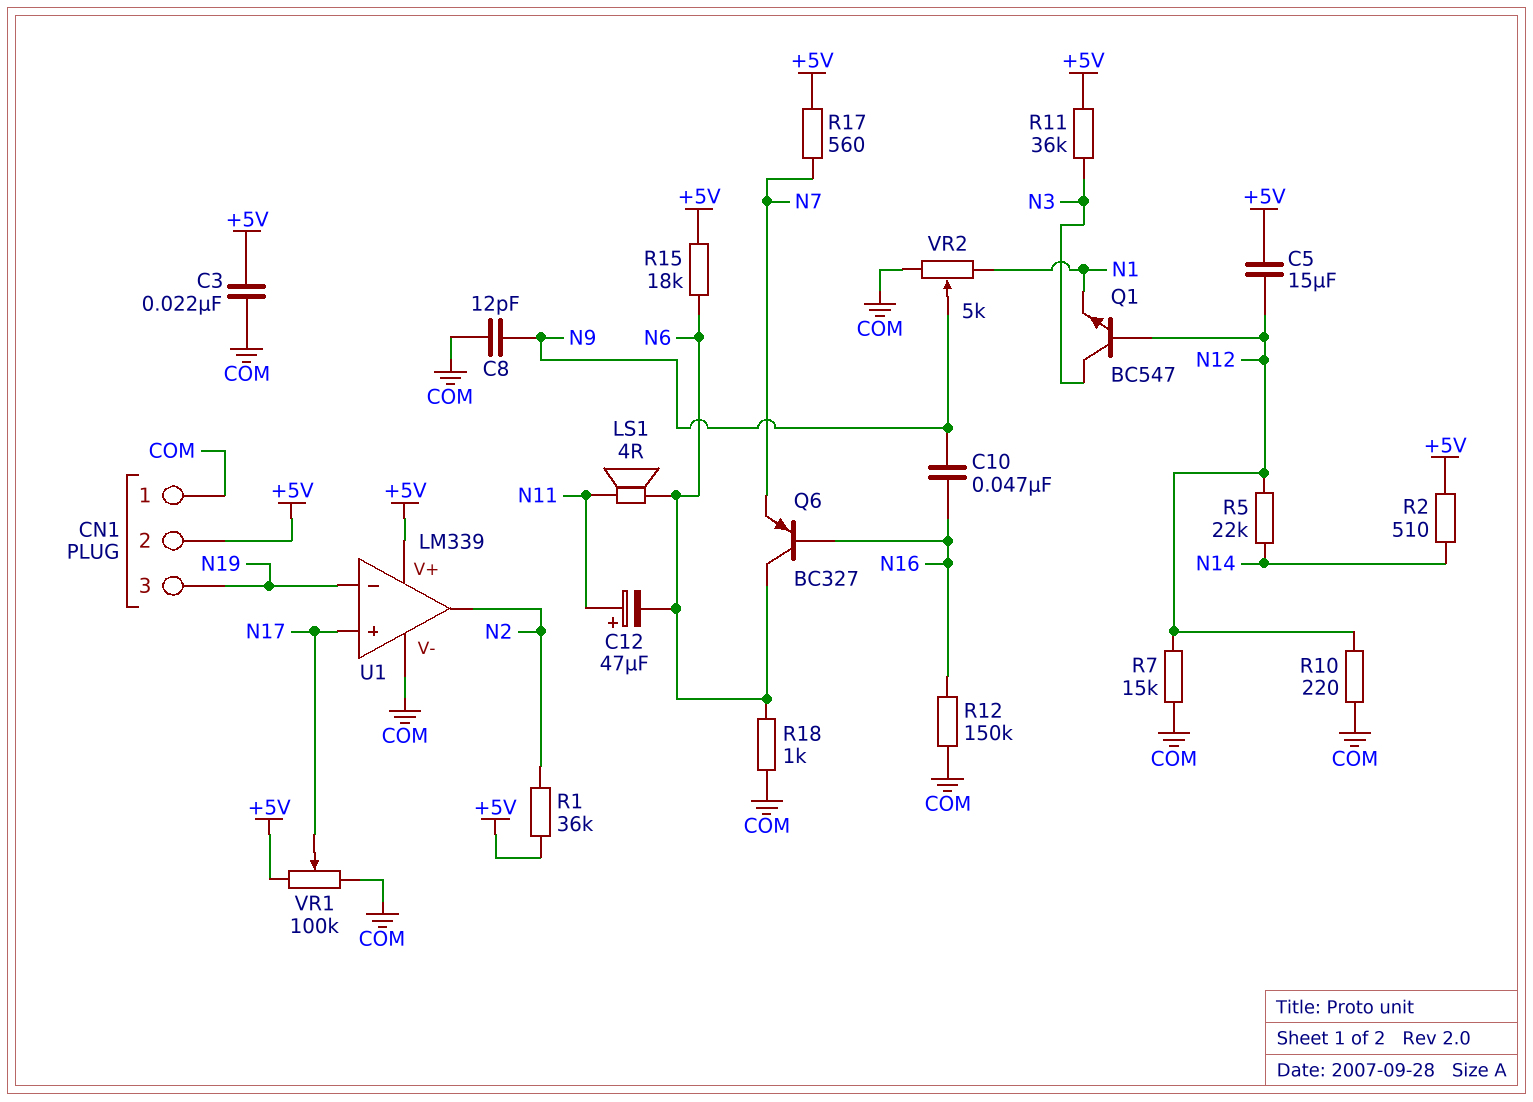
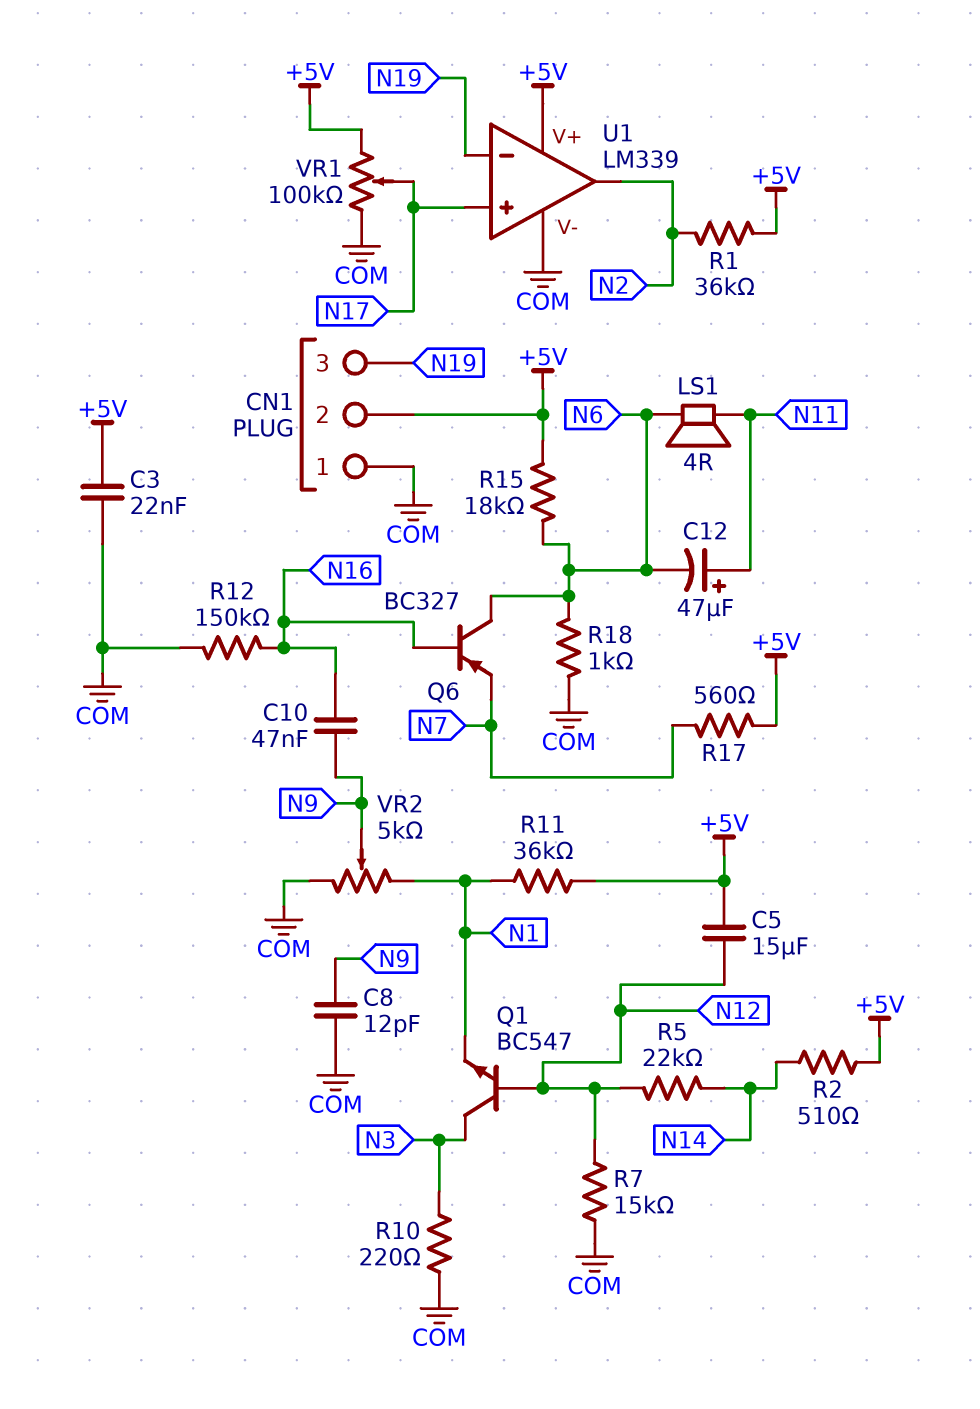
R10: 220 (COM, N12) -> 220 (COM, N3)
R11: 36k (+5V, N3) -> 36k (+5V, N1)

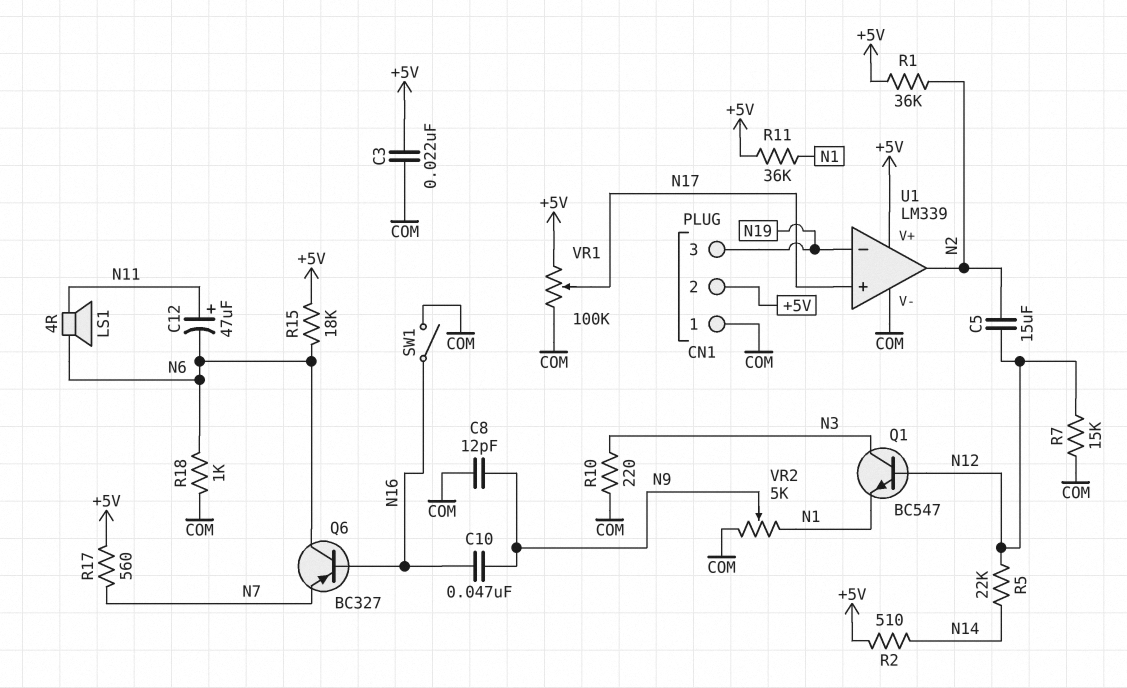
C5: 15uF (+5V, N12) -> 15uF (N2, N12)
R12: 150k (COM, N16) -> none
SW1: none -> switch (COM, N16)

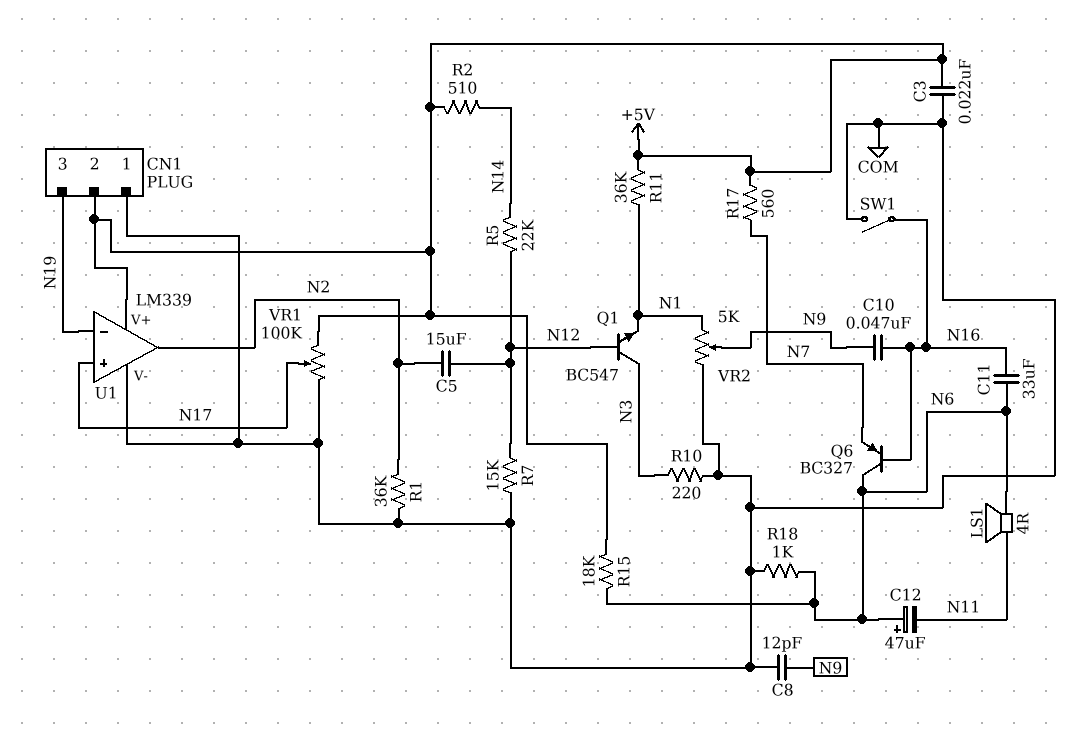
C11: none -> 33uF (N6, N16)
C12: 47uF (plus N11, minus N6) -> 47uF (plus N6, minus N11)
R1: 36k (+5V, N2) -> 36k (COM, N2)

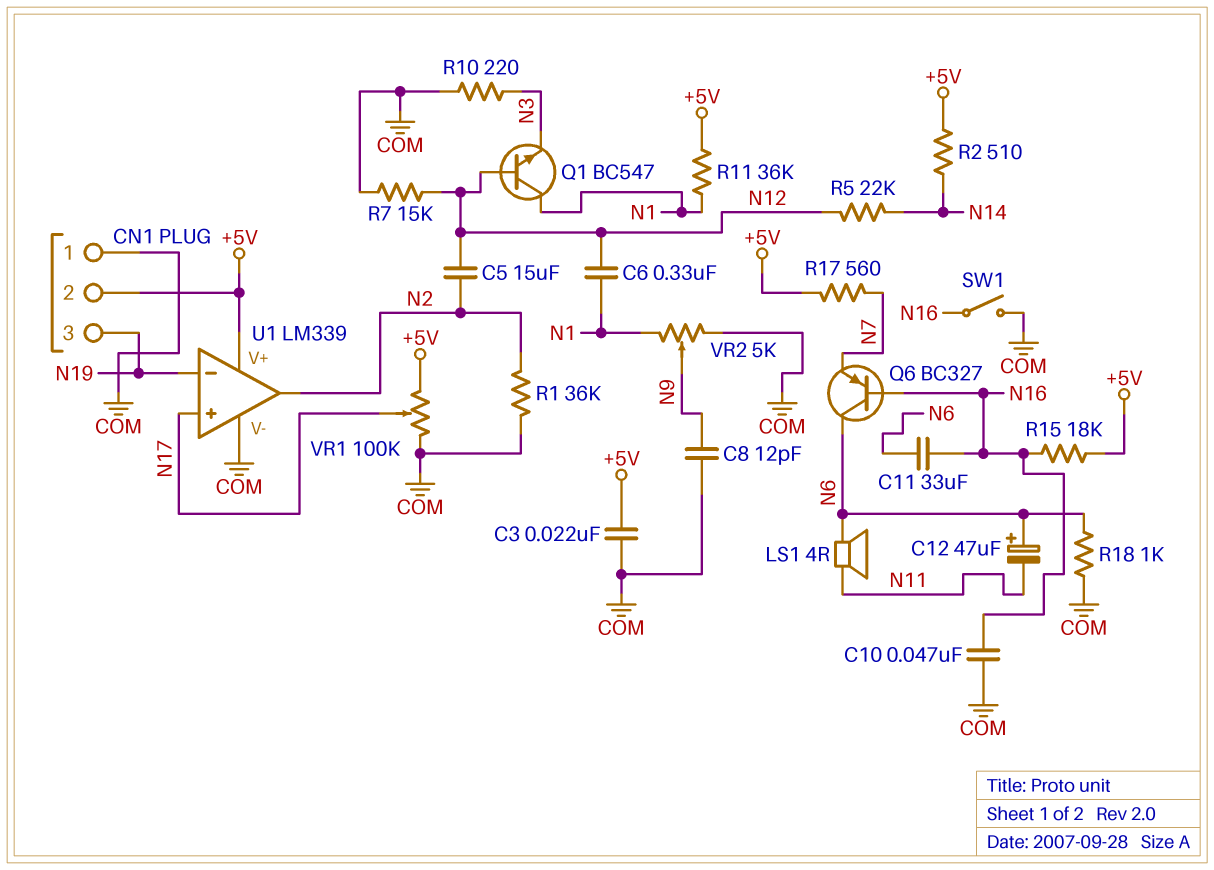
C6: none -> 330nF (N1, N12)
C10: 47nF (N9, N16) -> 47nF (COM, N16)
Q1: NPN BC547 (B N12, C N3, E N1) -> NPN BC547 (B N12, C N1, E N3)
R15: 18k (+5V, N6) -> 18k (+5V, N16)

